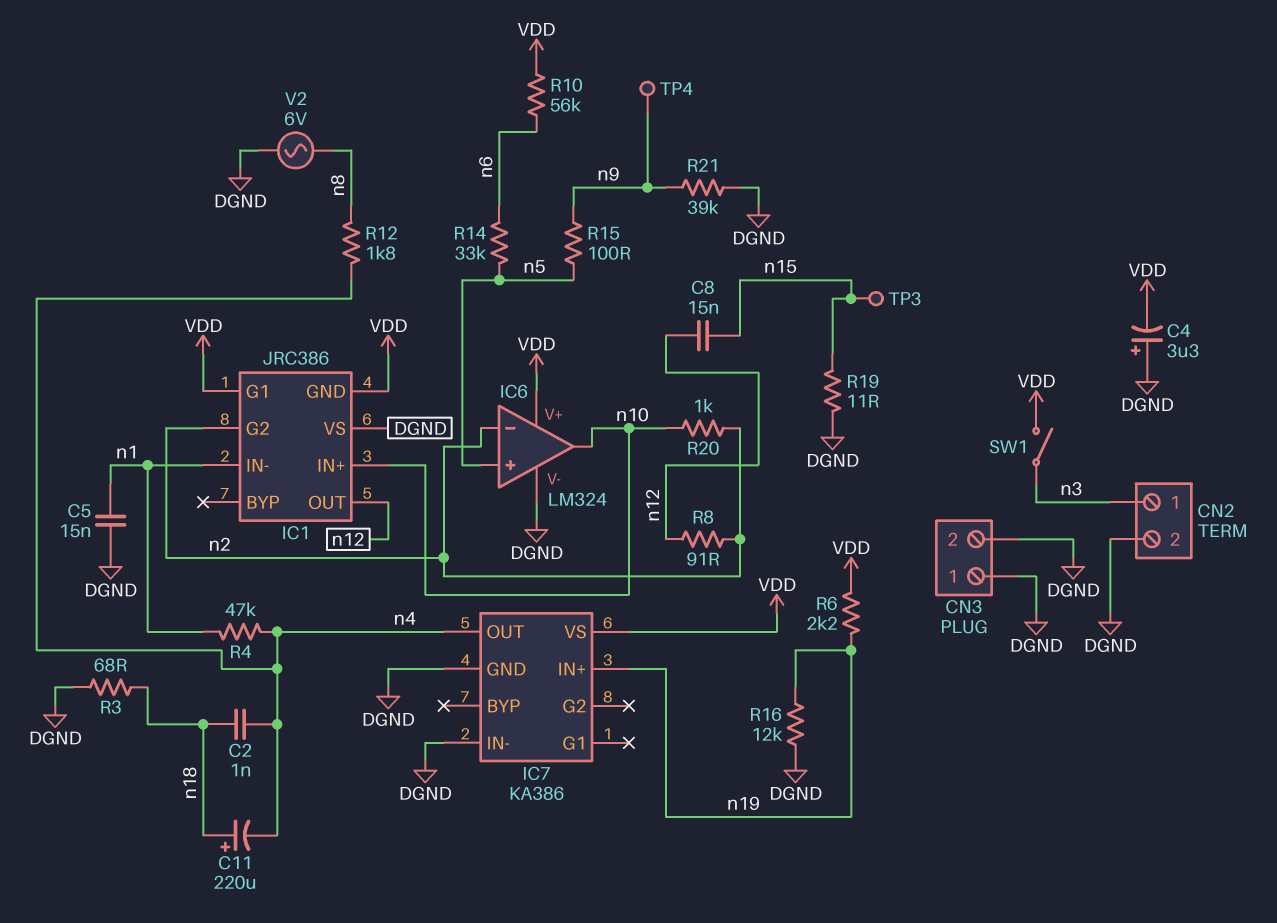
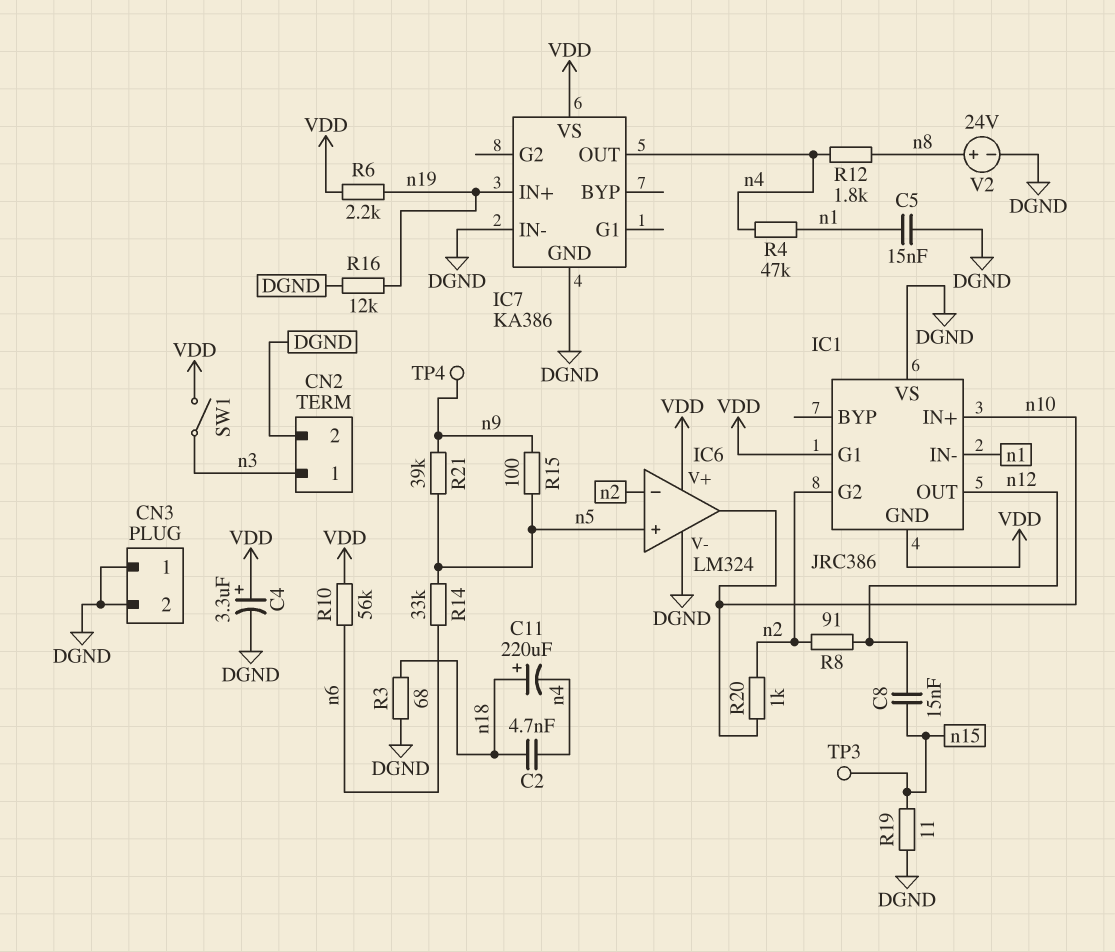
C2: 1nF (n4, n18) -> 4.7nF (n4, n18)
C4: 3.3uF (plus DGND, minus VDD) -> 3.3uF (plus VDD, minus DGND)
R21: 39k (DGND, n9) -> 39k (n5, n9)
V2: AC 6V (DGND, n8) -> 24V (plus n8, minus DGND)

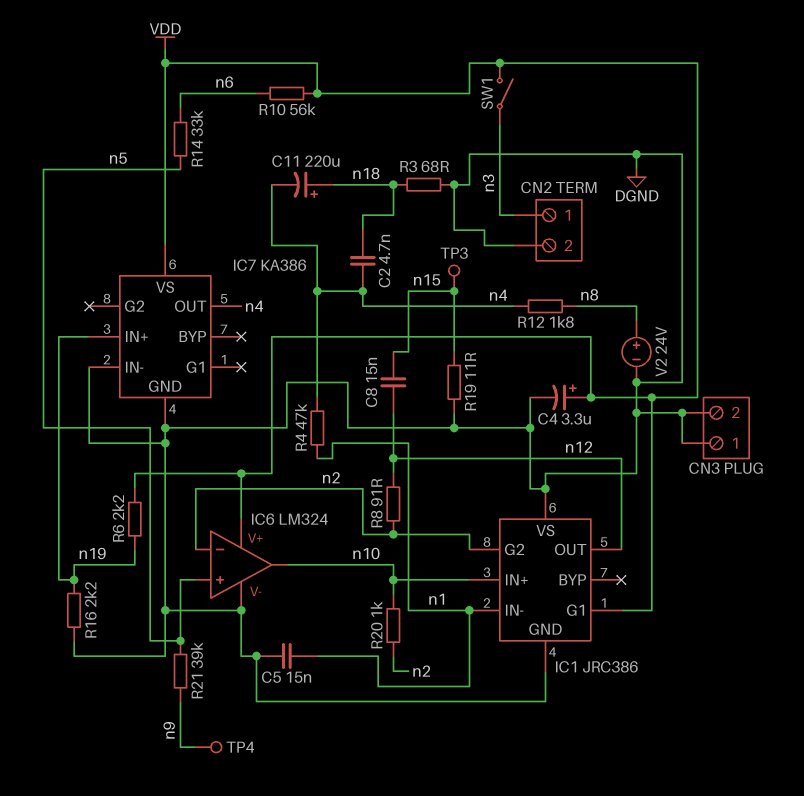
IC1 pin GND: VDD -> DGND
R15: 100 (n5, n9) -> none
R16: 12k (DGND, n19) -> 2.2k (DGND, n19)

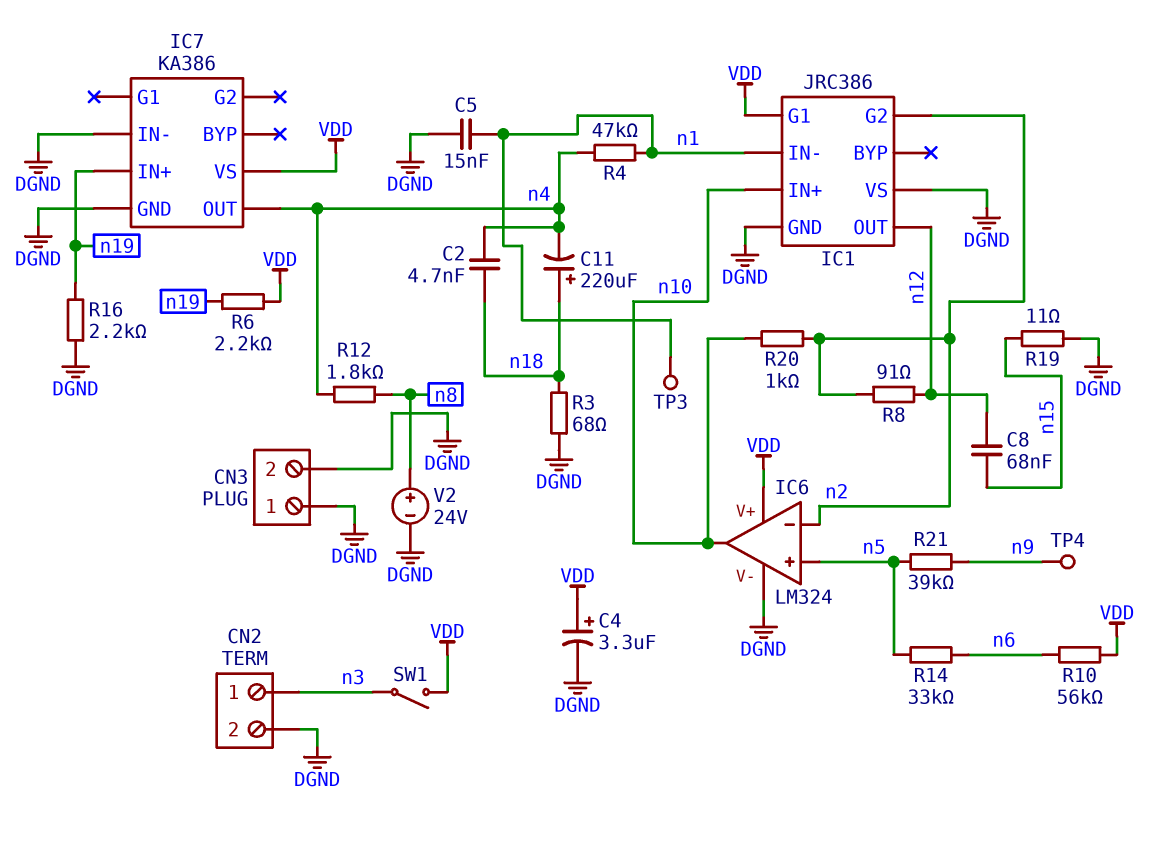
C8: 15nF (n12, n15) -> 68nF (n12, n15)
TP3: test point (n15) -> test point (n1)

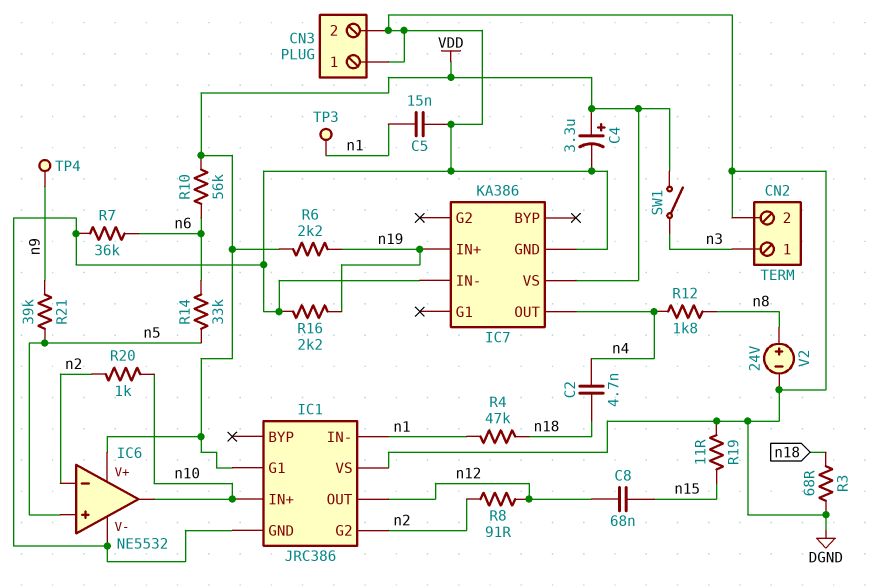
C11: 220uF (plus n18, minus n4) -> none
IC6: LM324 -> NE5532
R4: 47k (n1, n4) -> 47k (n1, n18)
R7: none -> 36k (DGND, n6)

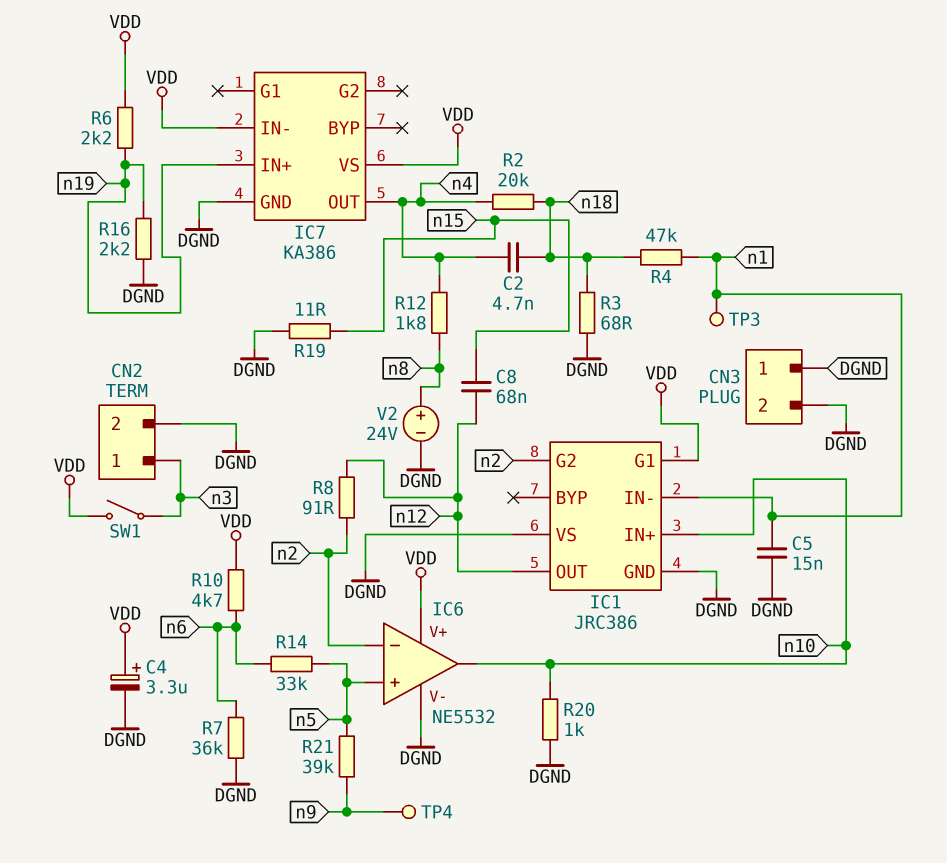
IC7 pin IN-: DGND -> VDD
R2: none -> 20k (n4, n18)
R10: 56k (VDD, n6) -> 4.7k (VDD, n6)
R20: 1k (n2, n10) -> 1k (DGND, n10)

